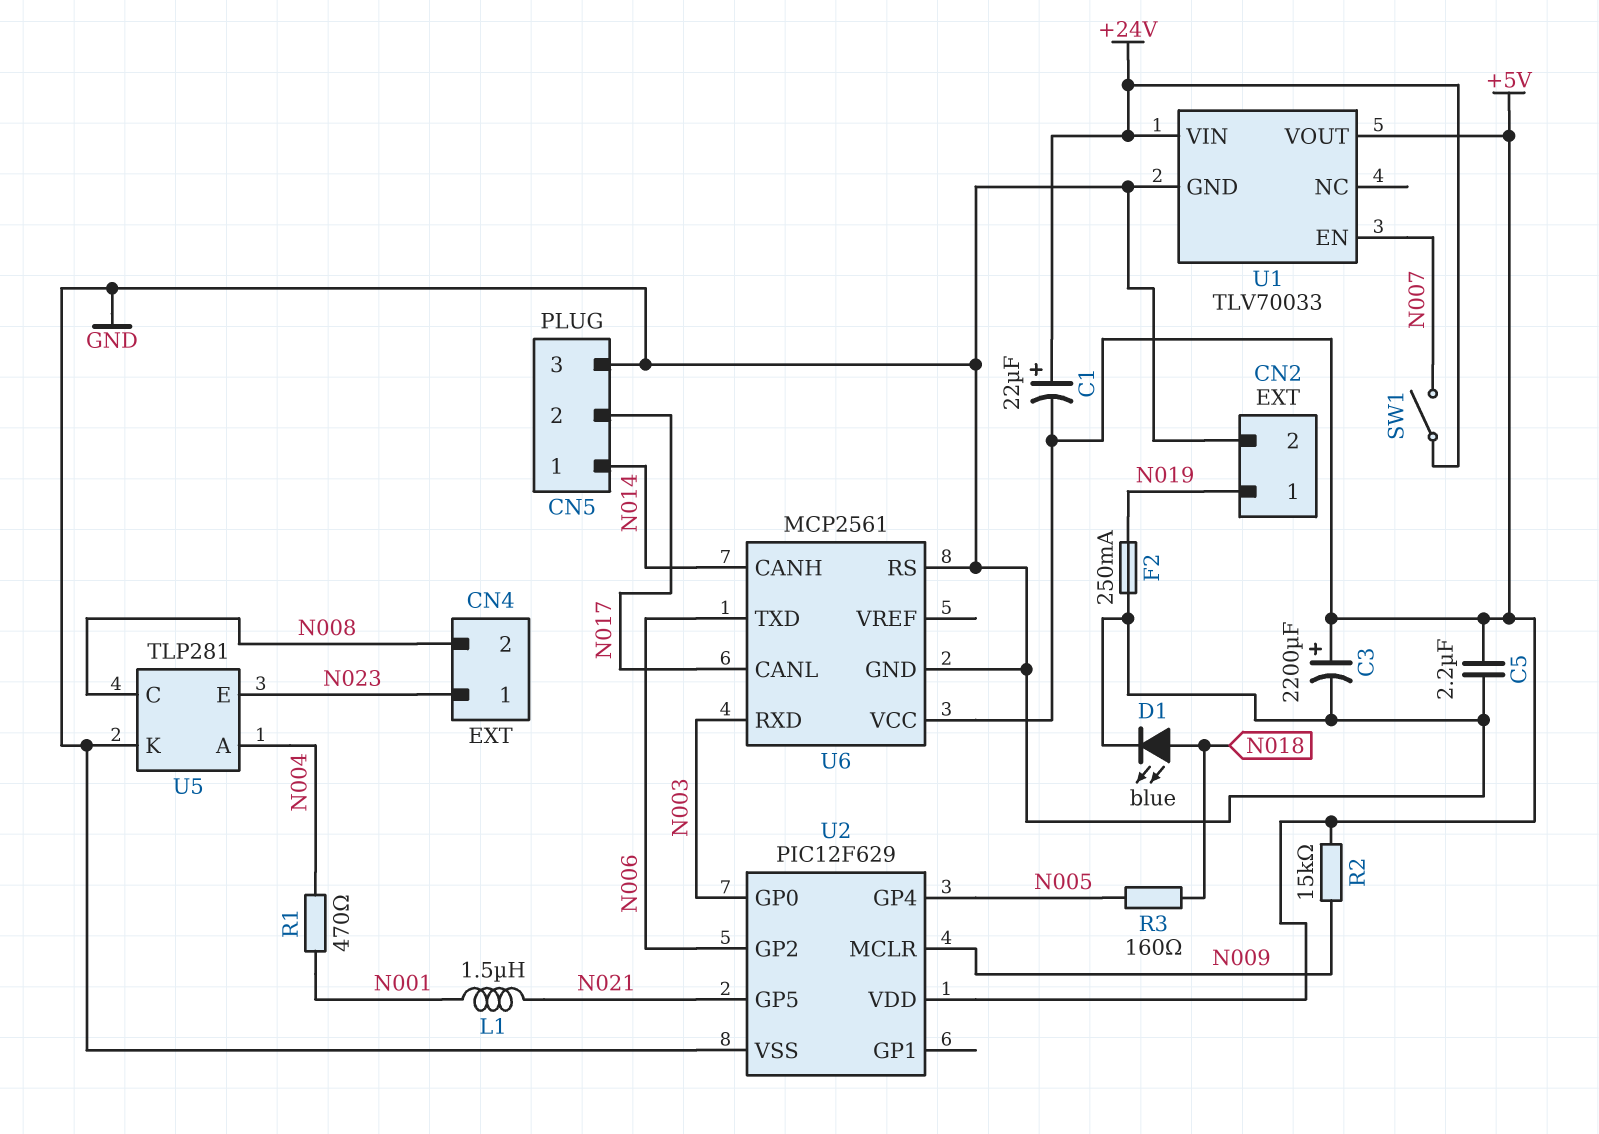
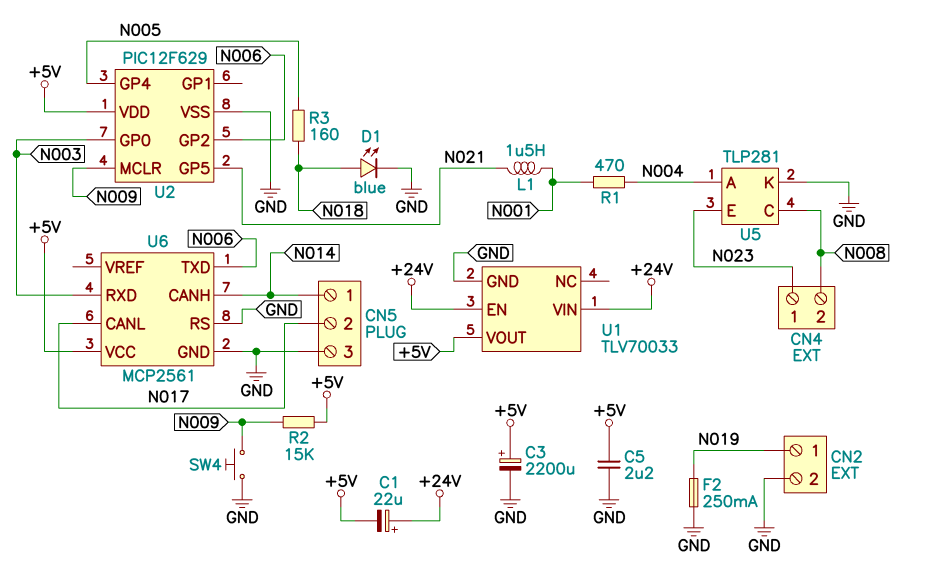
SW1: switch (+24V, N007) -> none
SW4: none -> button (GND, N009)
U1 pin EN: N007 -> +24V

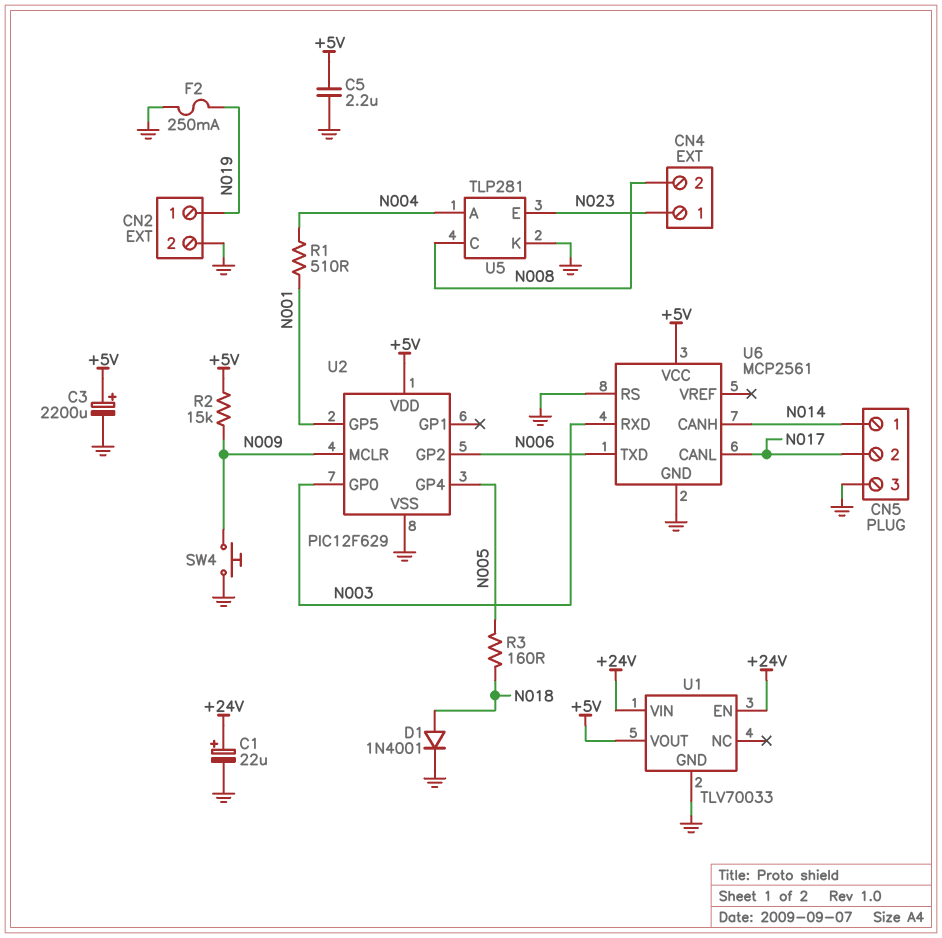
C1: 22uF (plus +24V, minus +5V) -> 22uF (plus +24V, minus GND)
D1: LED blue (A N018, K GND) -> diode 1N4001 (A N018, K GND)
L1: 1.5uH (N001, N021) -> none
R1: 470 (N001, N004) -> 510 (N001, N004)
U2 pin GP5: N021 -> N001

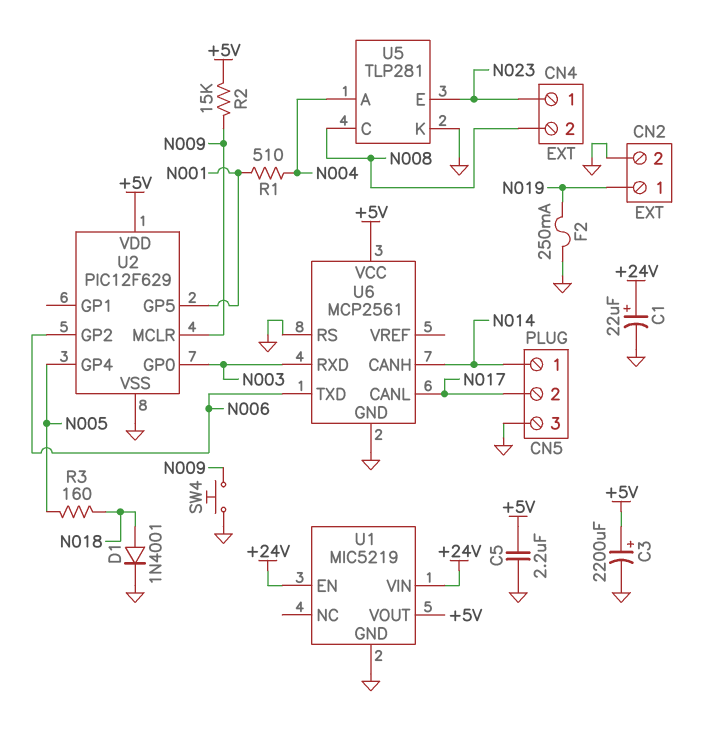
U1: TLV70033 -> MIC5219

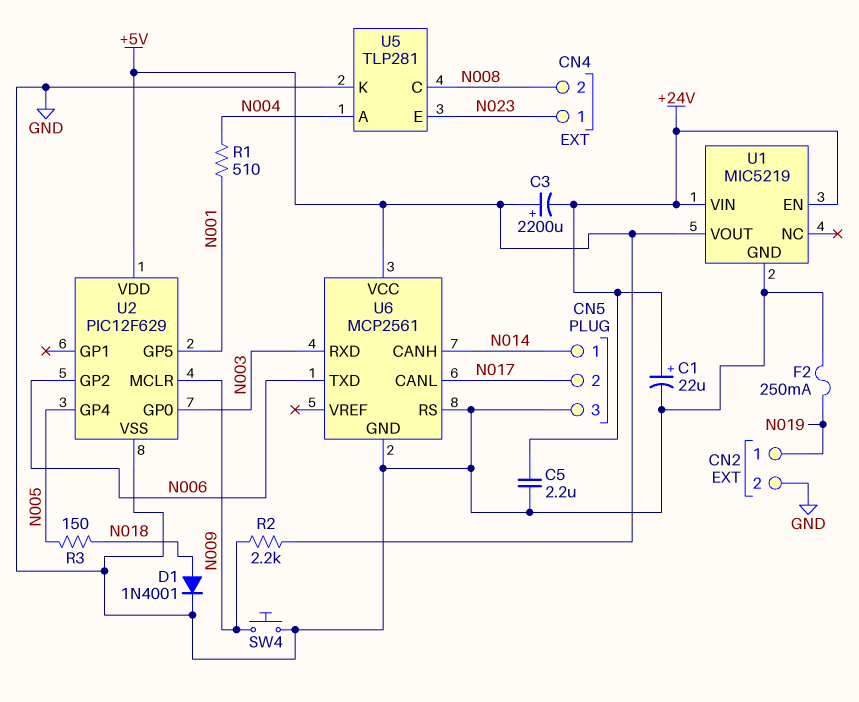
C3: 2200uF (plus +5V, minus GND) -> 2200uF (plus +5V, minus +24V)
C5: 2.2uF (+5V, GND) -> 2.2uF (+24V, GND)
R2: 15k (+5V, N009) -> 2.2k (+5V, N009)
R3: 160 (N005, N018) -> 150 (N005, N018)

